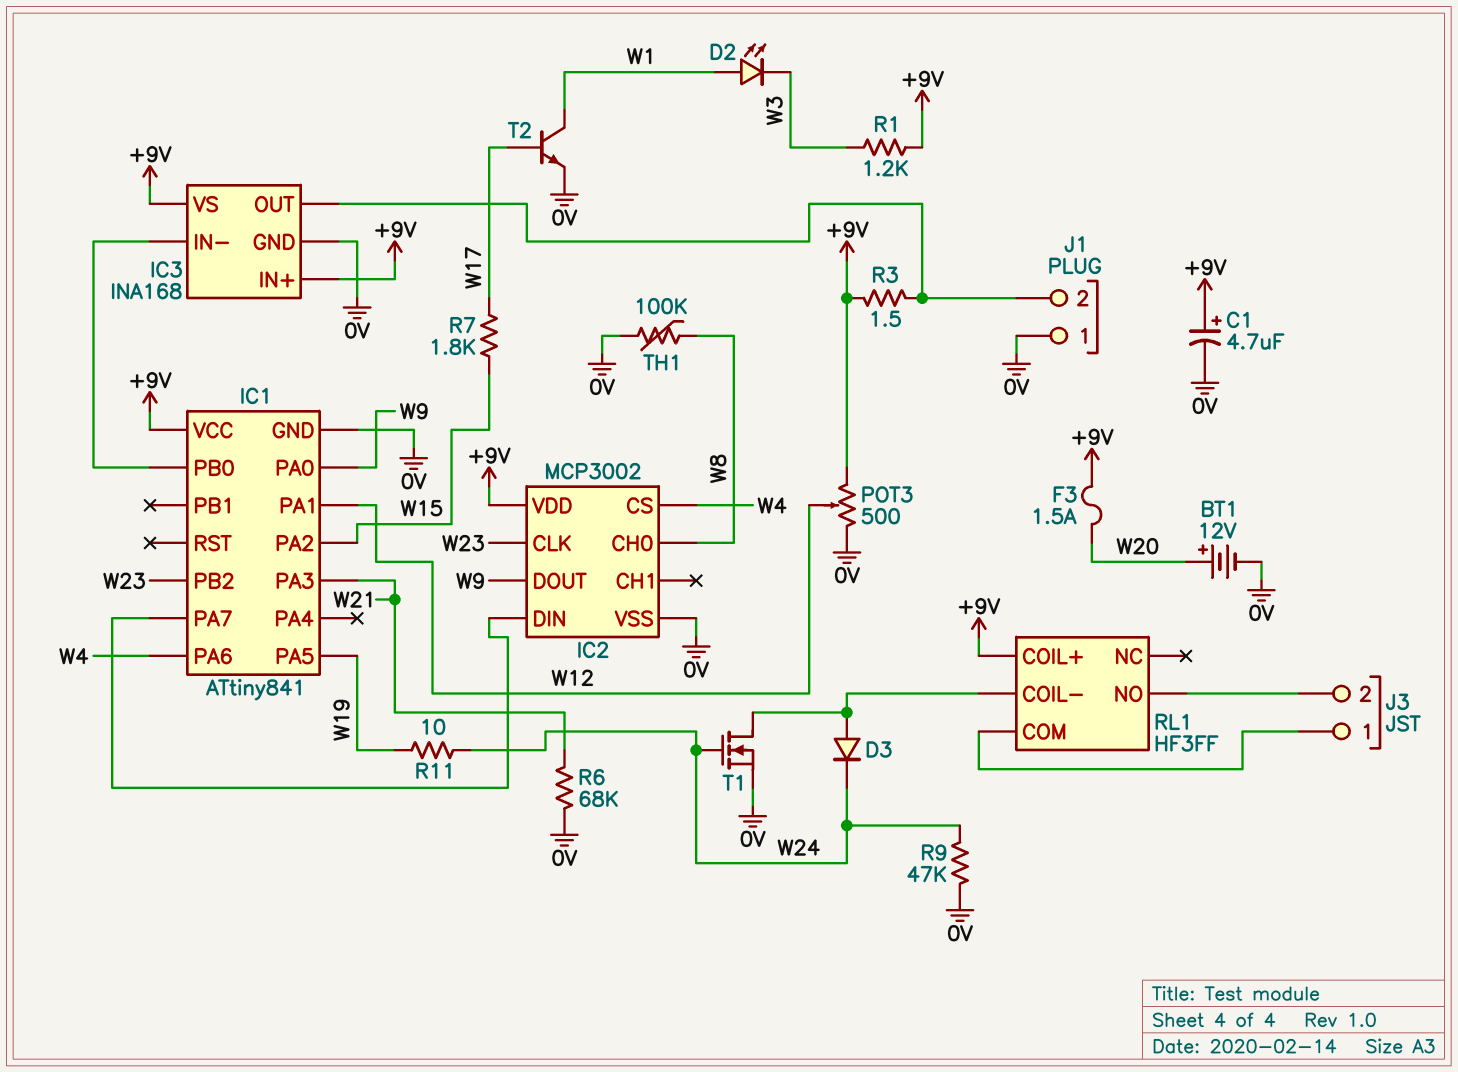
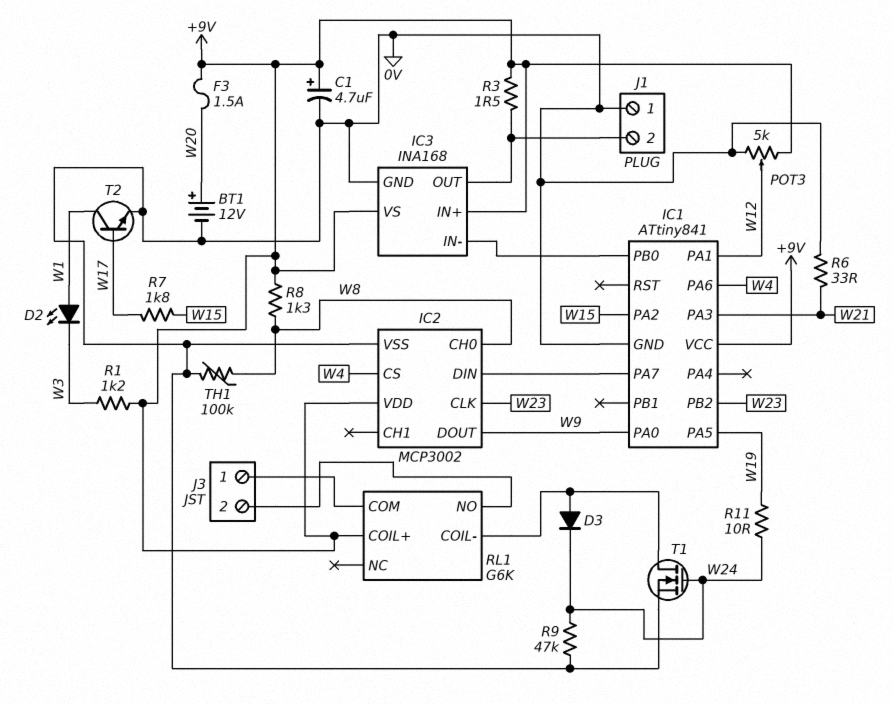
POT3: 500 (+9V, 0V, wiper W12) -> 5k (+9V, 0V, wiper W12)
R6: 68k (0V, W21) -> 33 (0V, W21)
R8: none -> 1.3k (+9V, W8)
RL1: HF3FF -> G6K

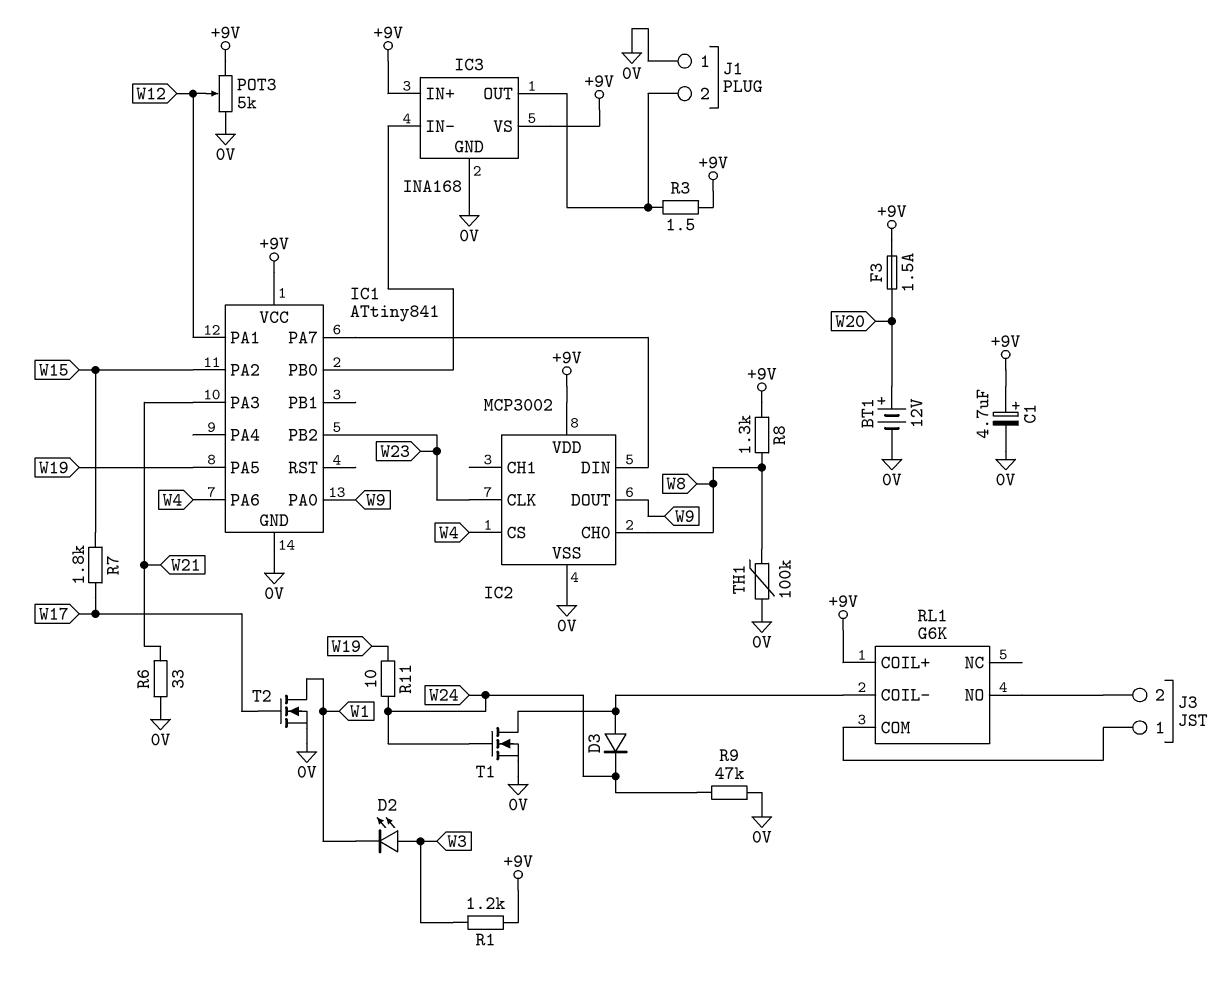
D2: LED (A W1, K W3) -> LED (A W3, K W1)
T2: NPN (B W17, C W1, E 0V) -> NMOS (G W17, D W1, S 0V)

